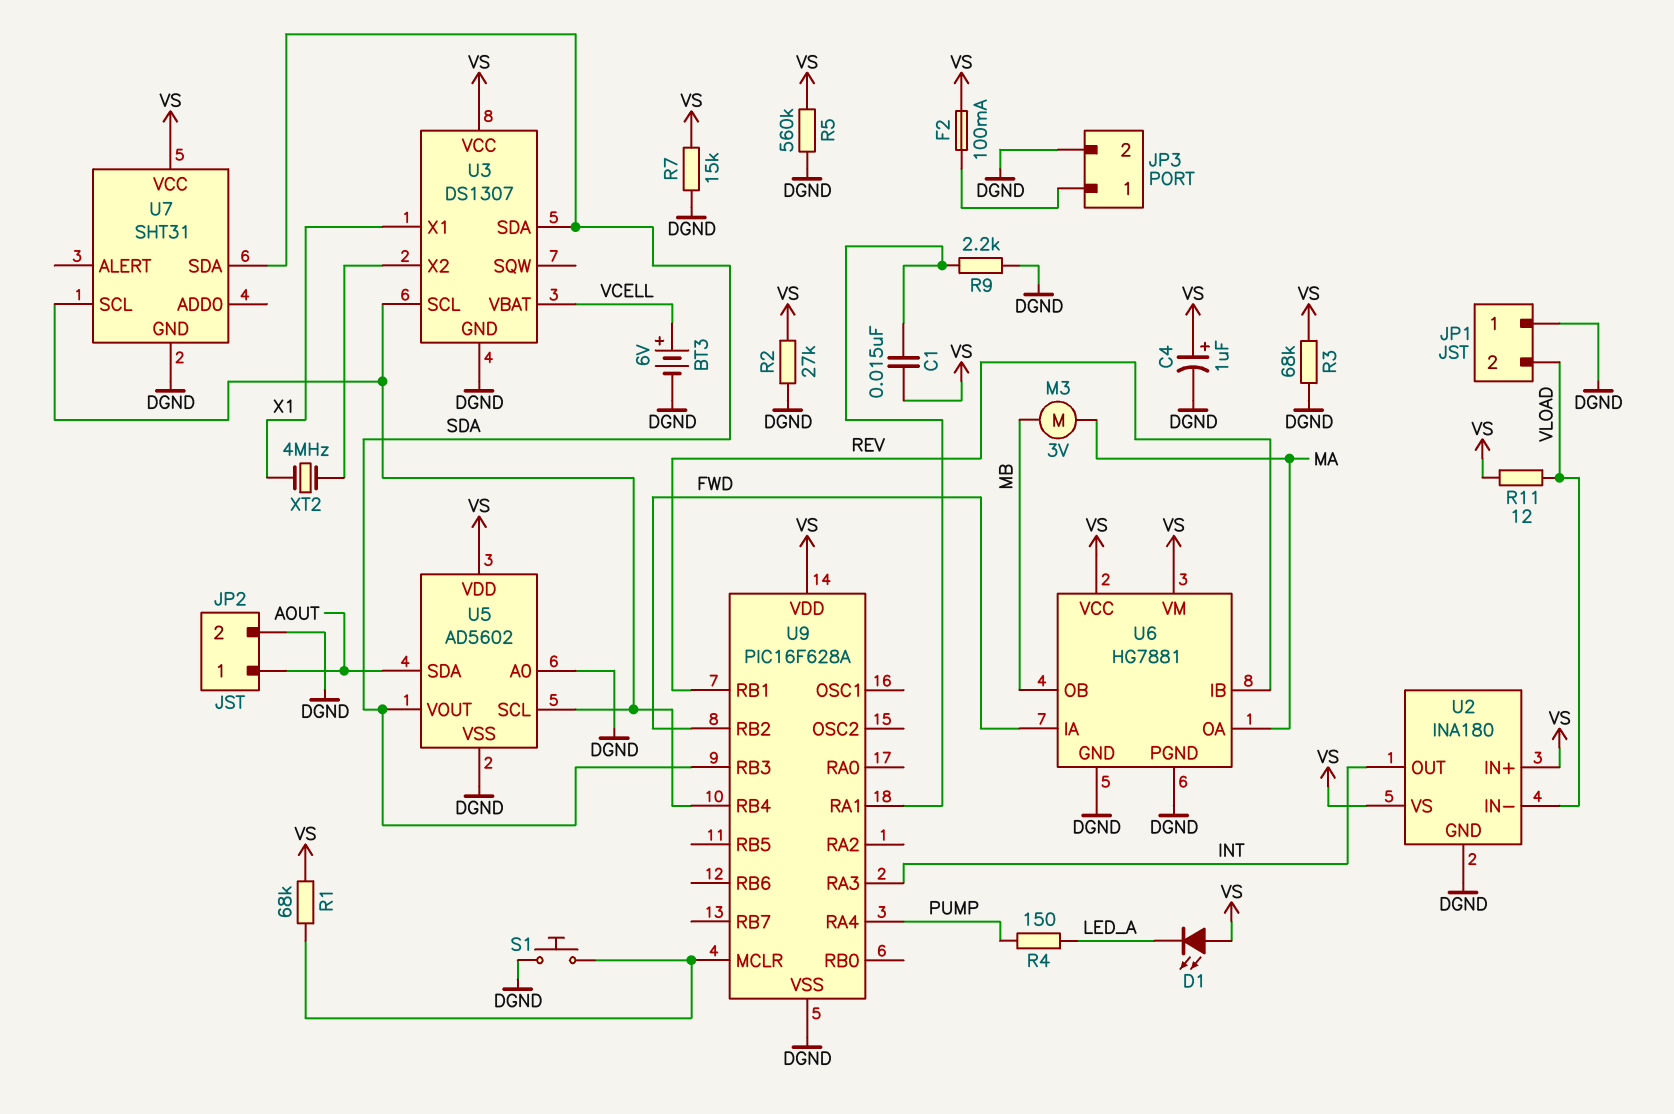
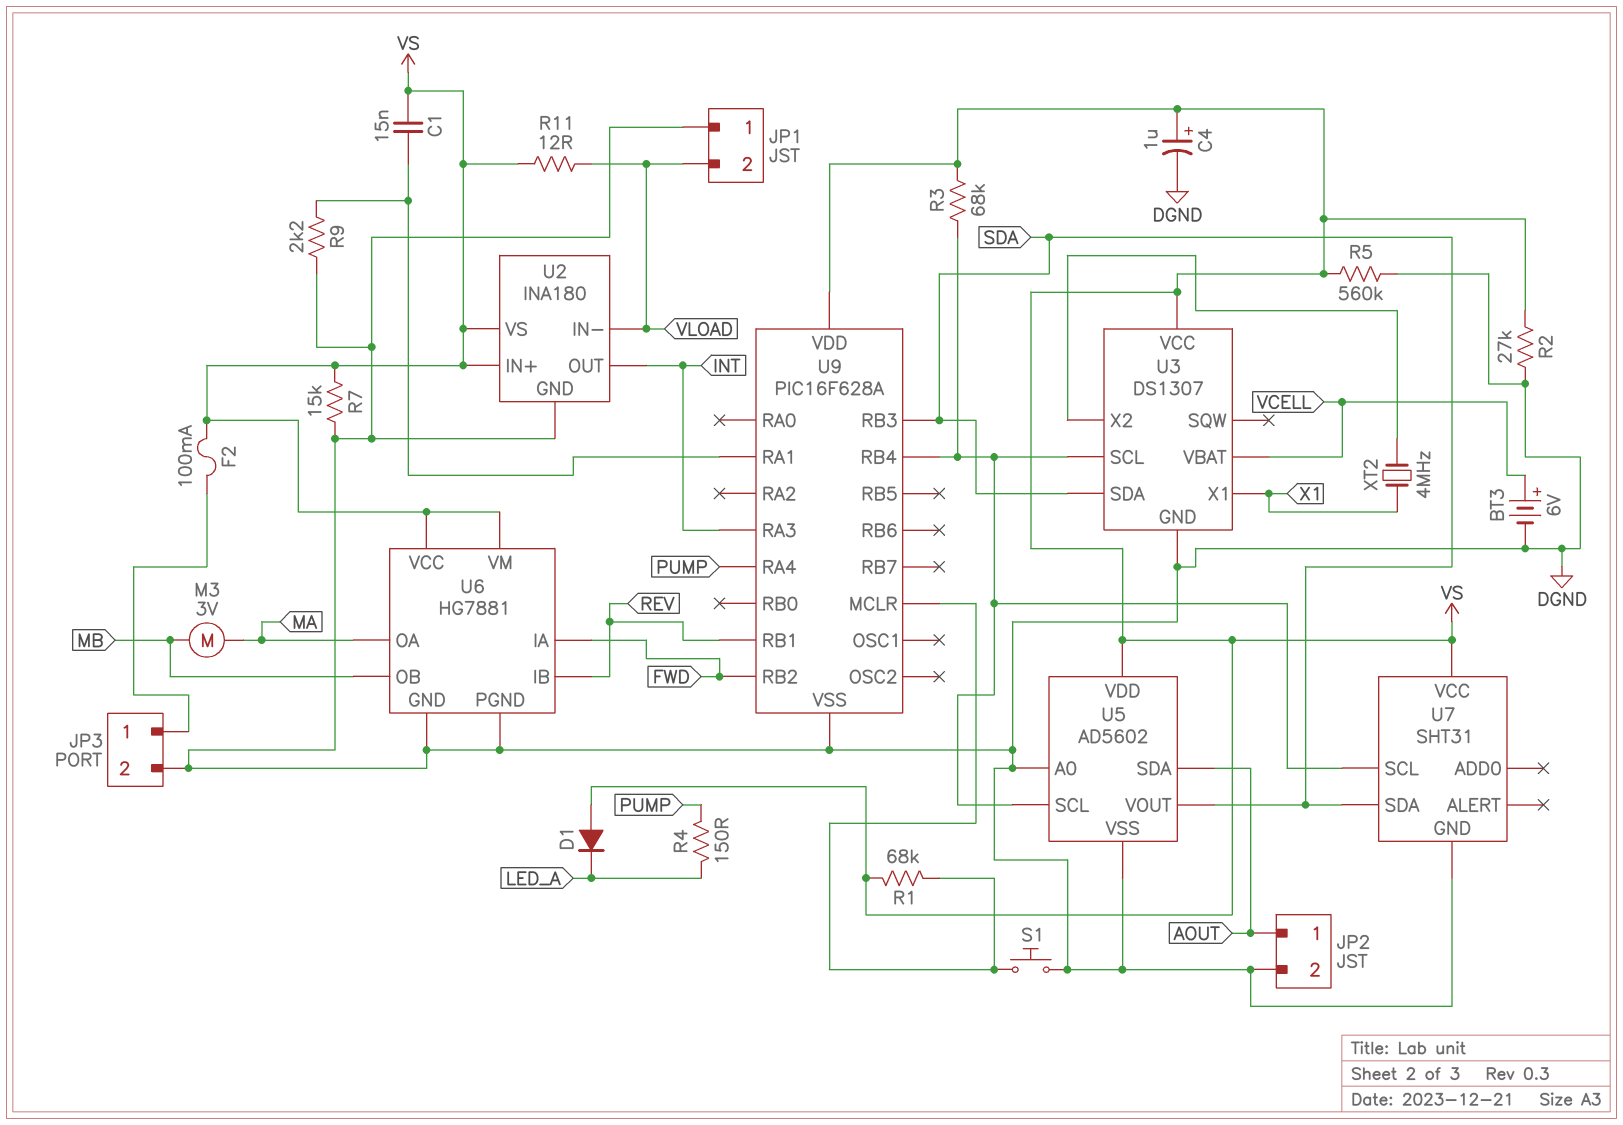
D1: LED (A VS, K LED_A) -> diode (A VS, K LED_A)
R3: 68k (DGND, VS) -> 68k (U3/SCL, VS)

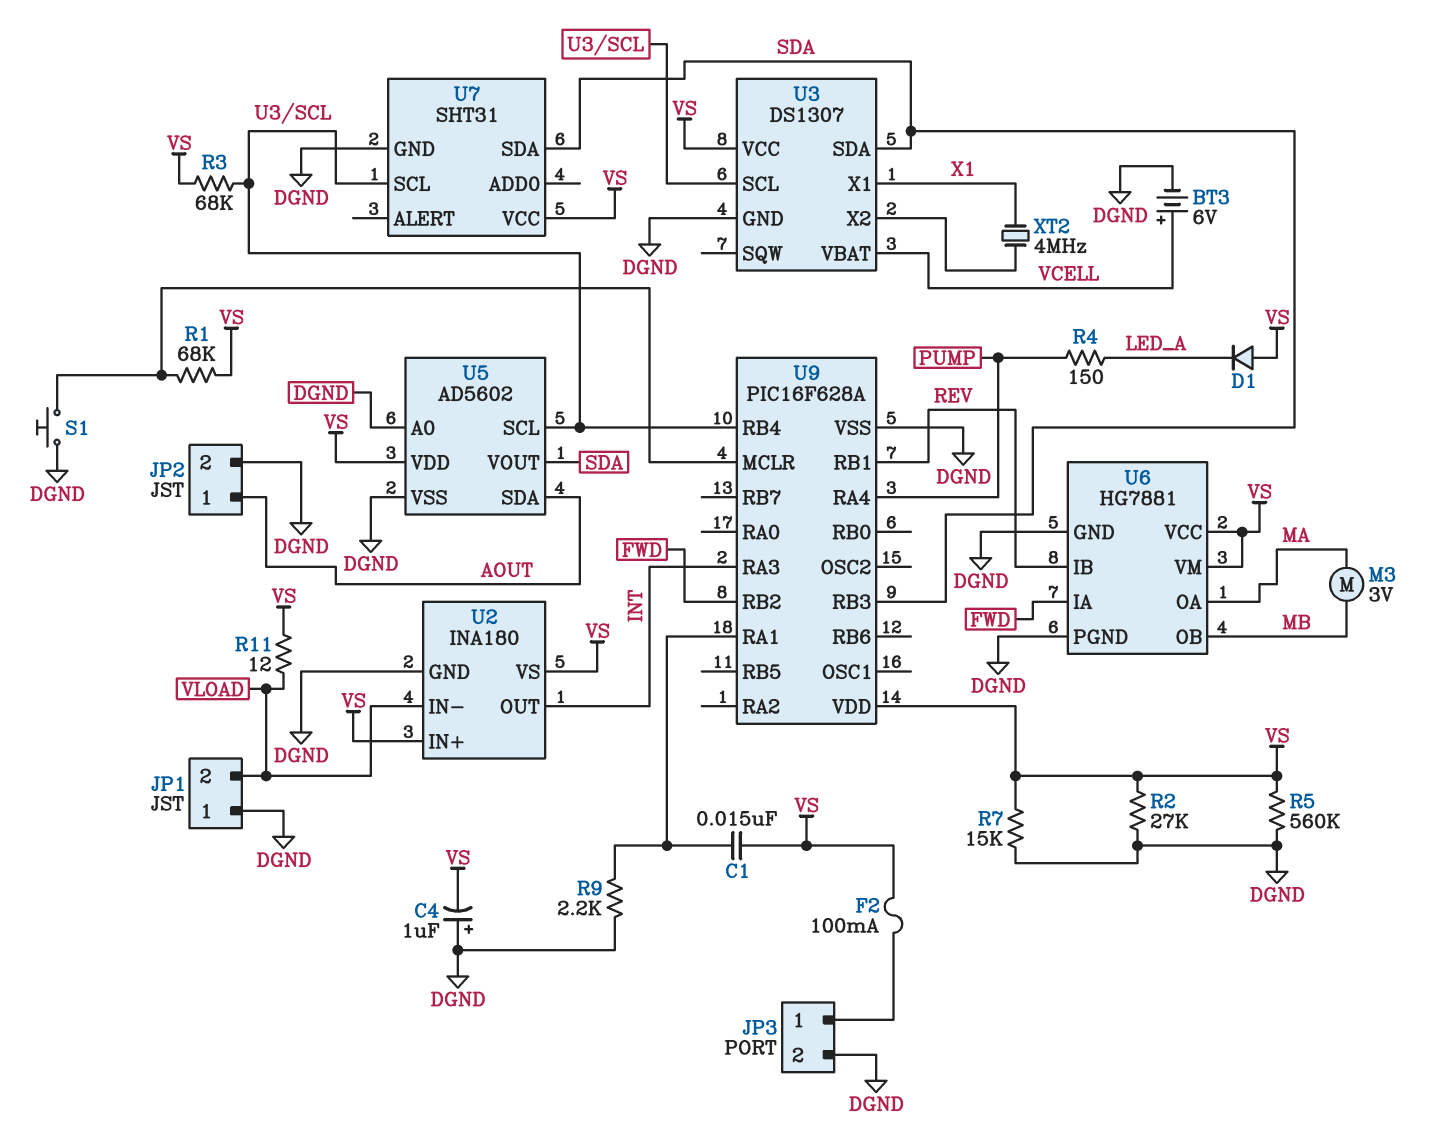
C4: 1uF (plus VS, minus DGND) -> 1uF (plus DGND, minus VS)

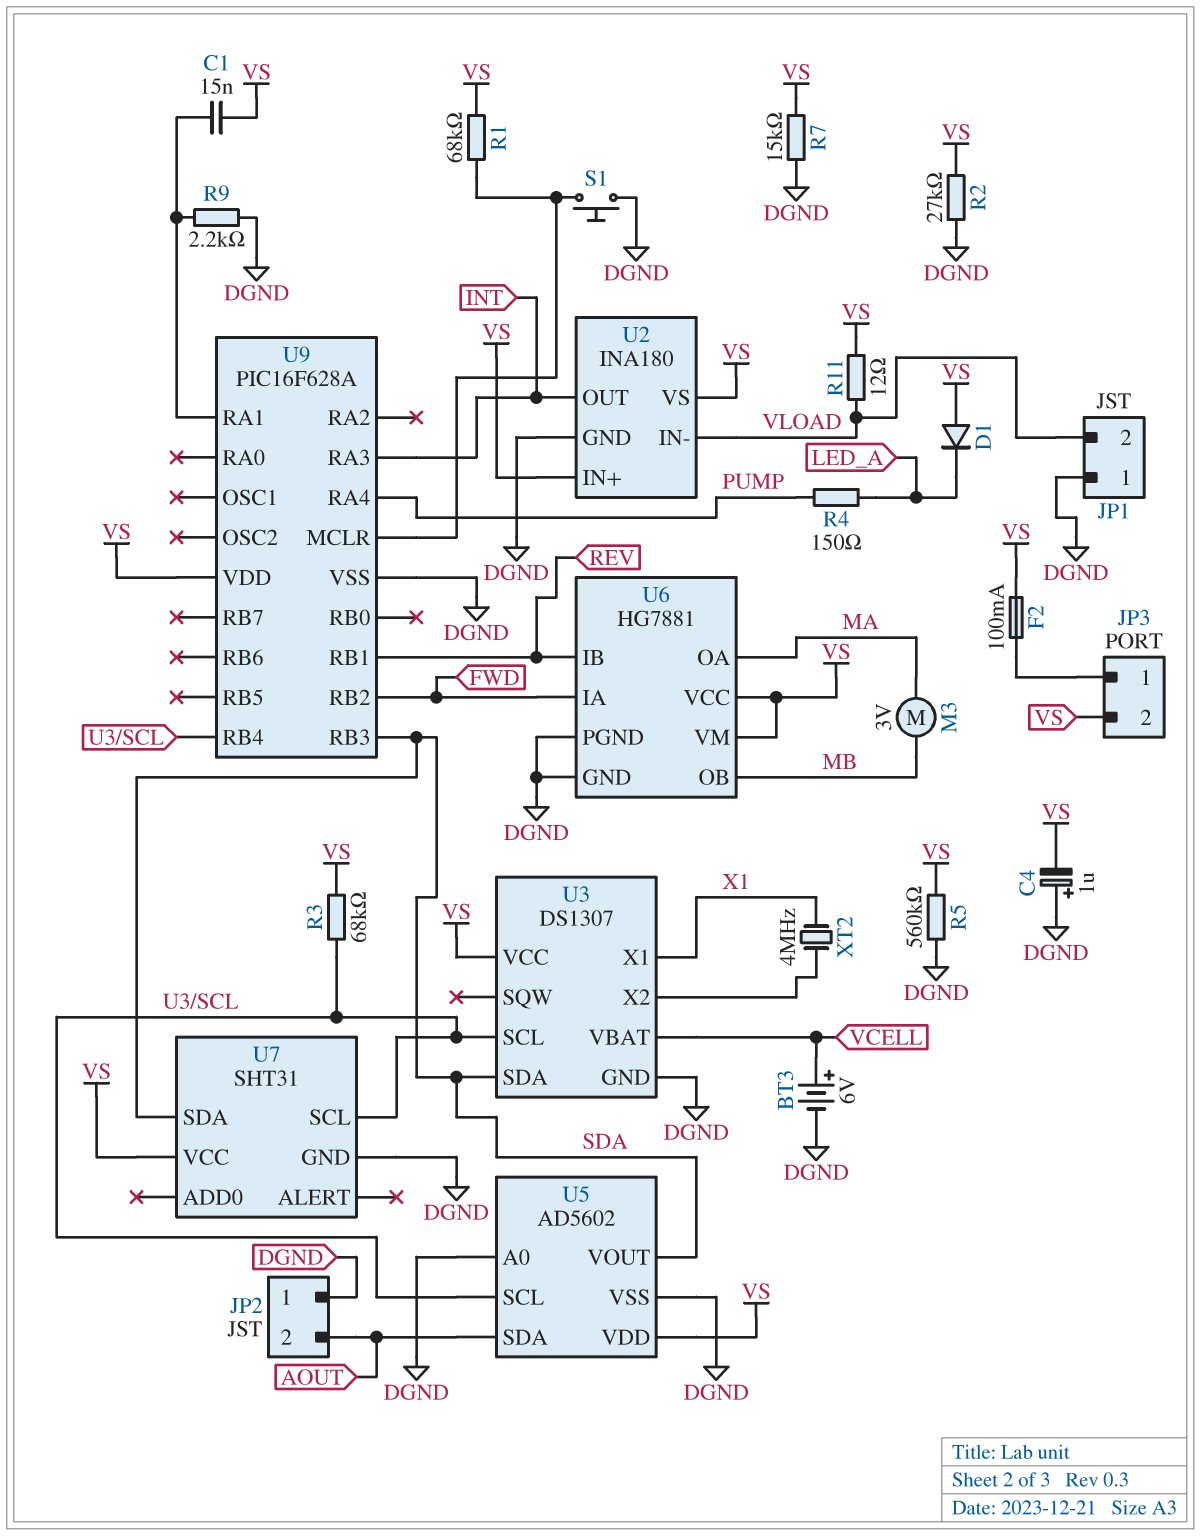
JP2 pin 1: AOUT -> DGND
JP2 pin 2: DGND -> AOUT
JP3 pin 2: DGND -> VS

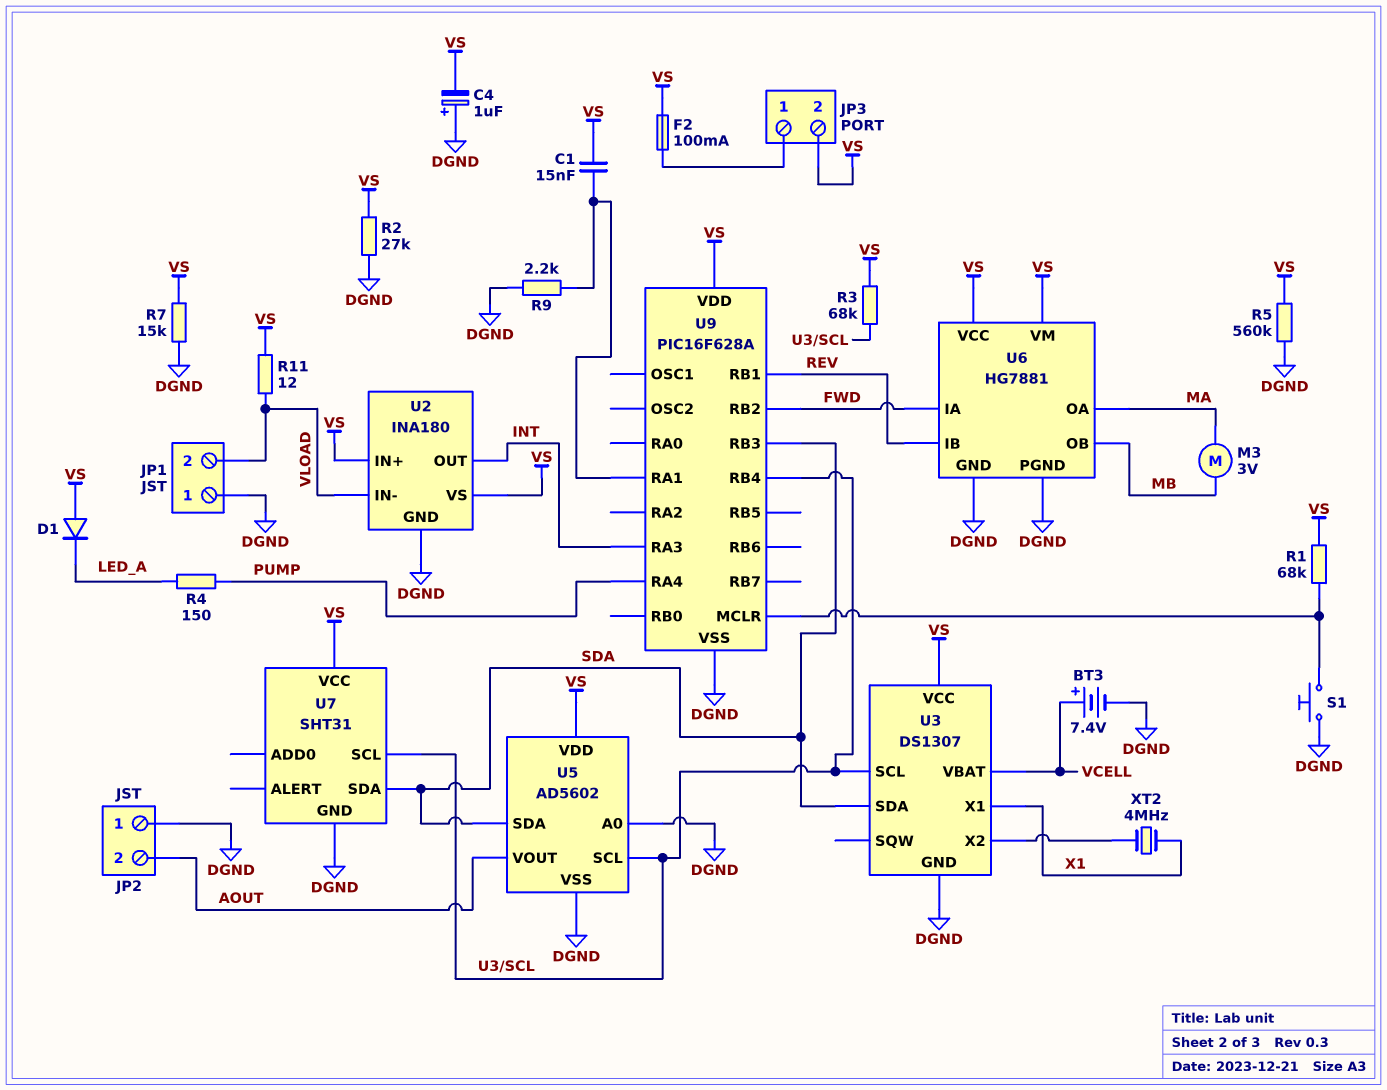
BT3: 6V (plus VCELL, minus DGND) -> 7.4V (plus VCELL, minus DGND)
U5 pin SDA: AOUT -> SDA
U5 pin VOUT: SDA -> AOUT

